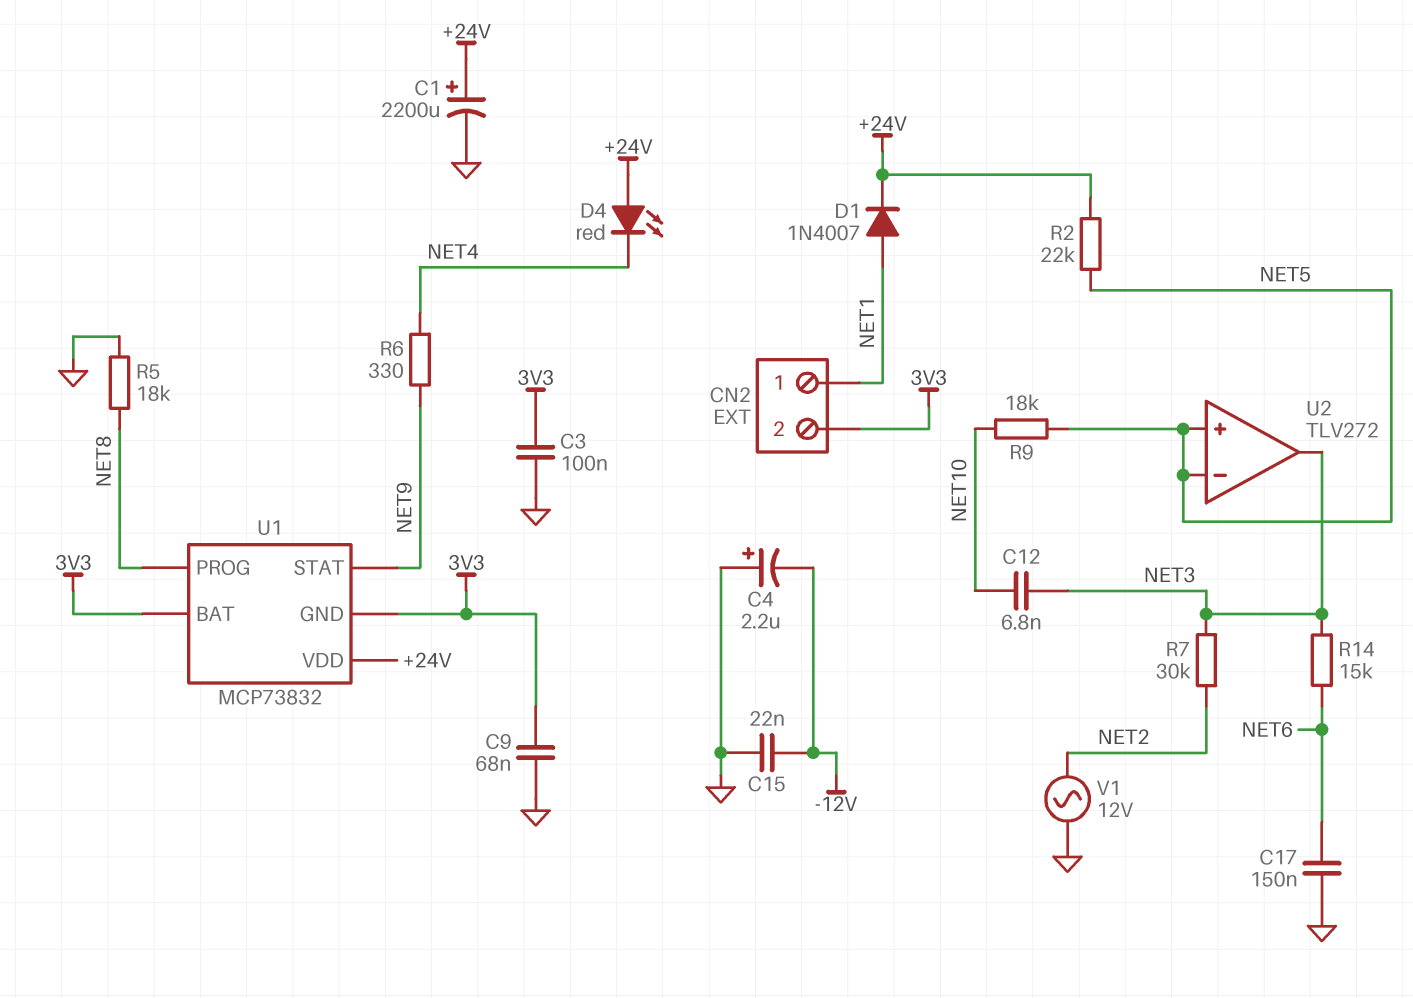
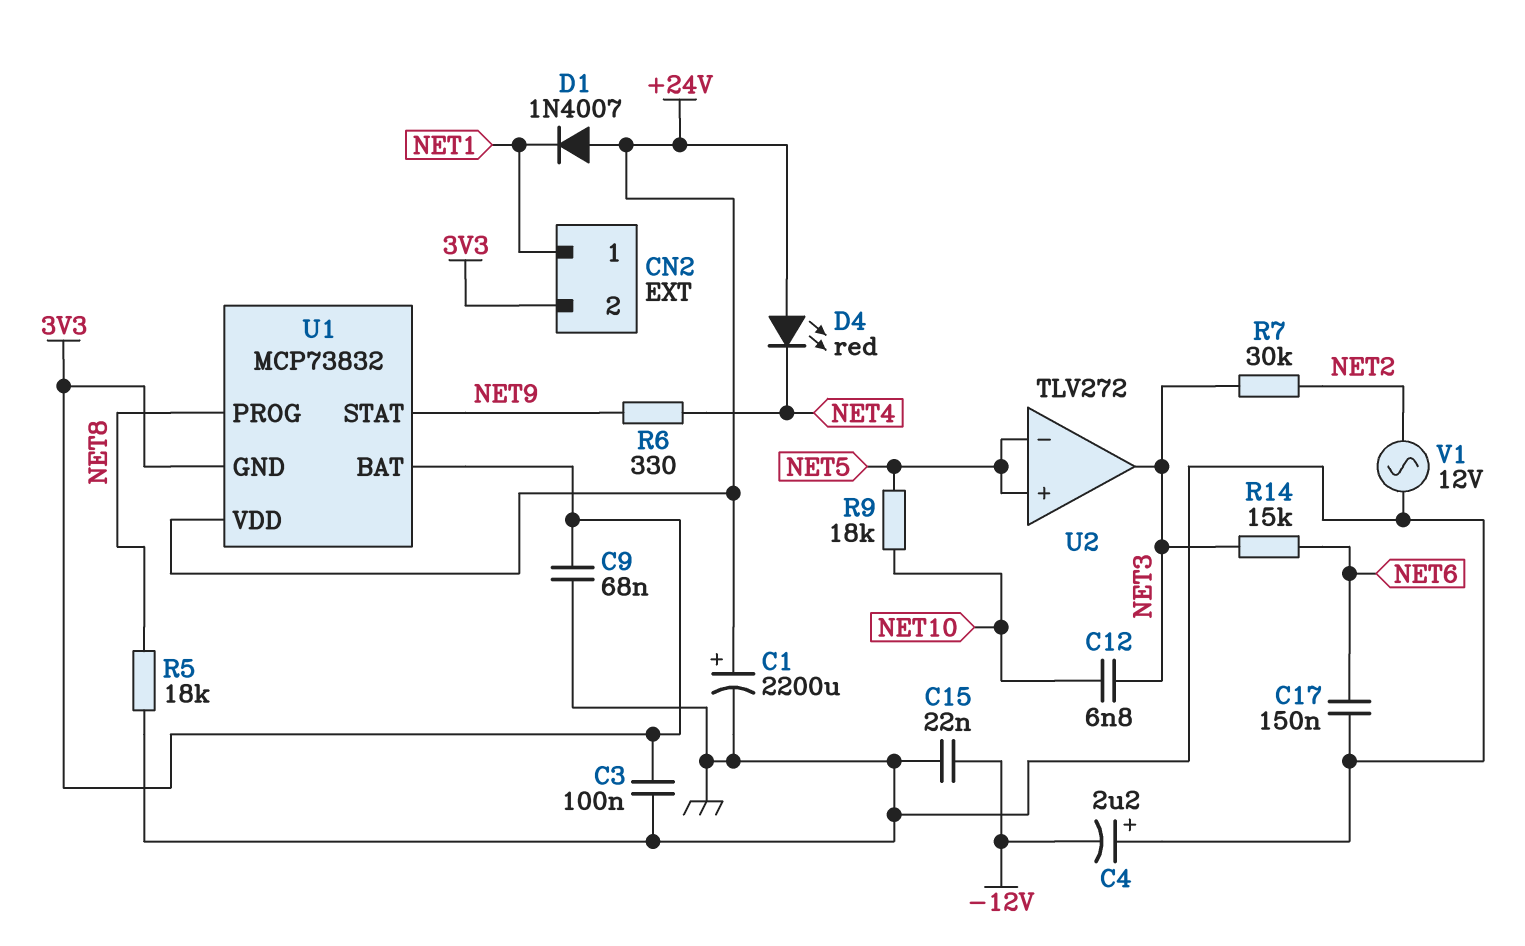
D1: diode 1N4007 (A NET1, K +24V) -> diode 1N4007 (A +24V, K NET1)
R2: 22k (+24V, NET5) -> none

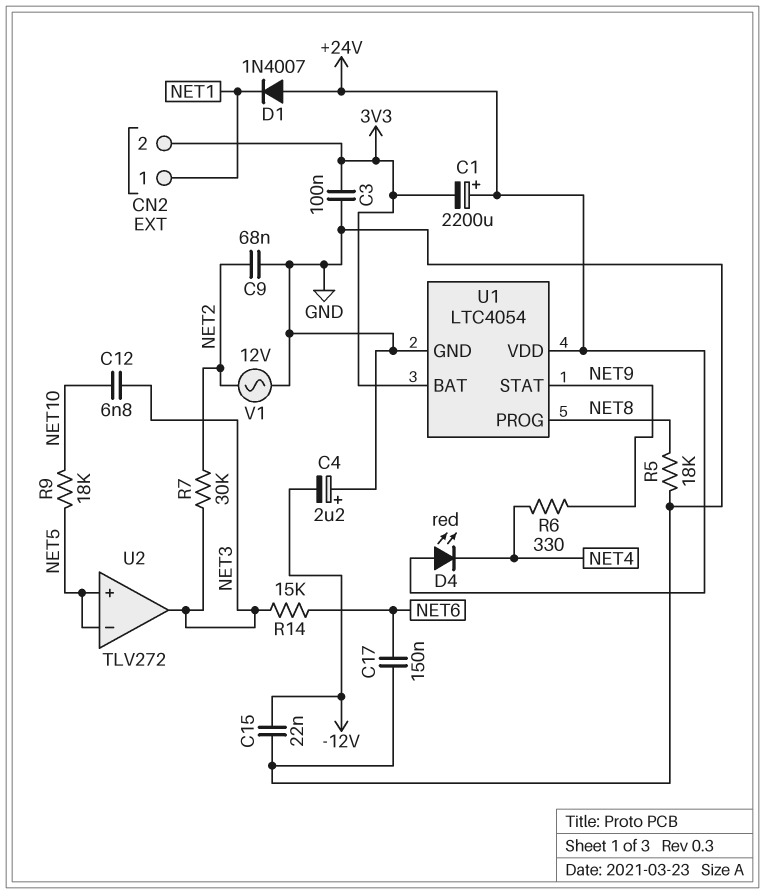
C1: 2200uF (plus +24V, minus GND) -> 2200uF (plus +24V, minus 3V3)
C9: 68nF (3V3, GND) -> 68nF (GND, NET2)
U1: MCP73832 -> LTC4054
U1 pin GND: 3V3 -> GND

